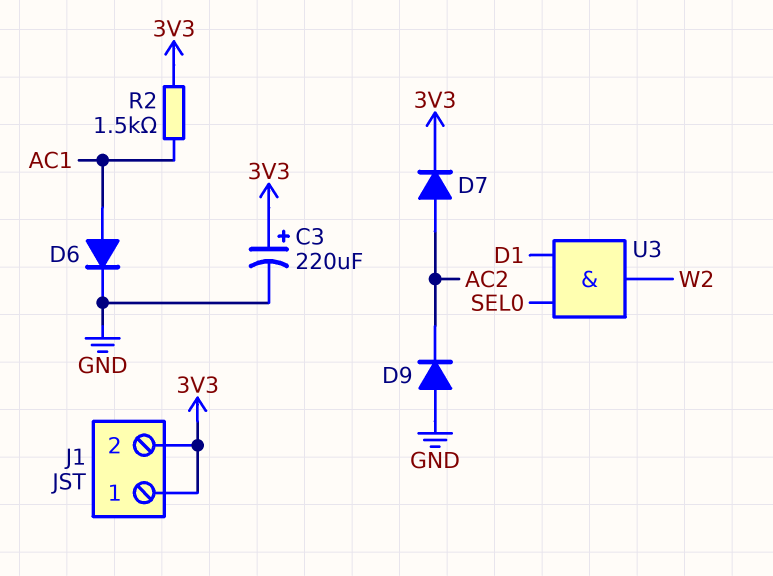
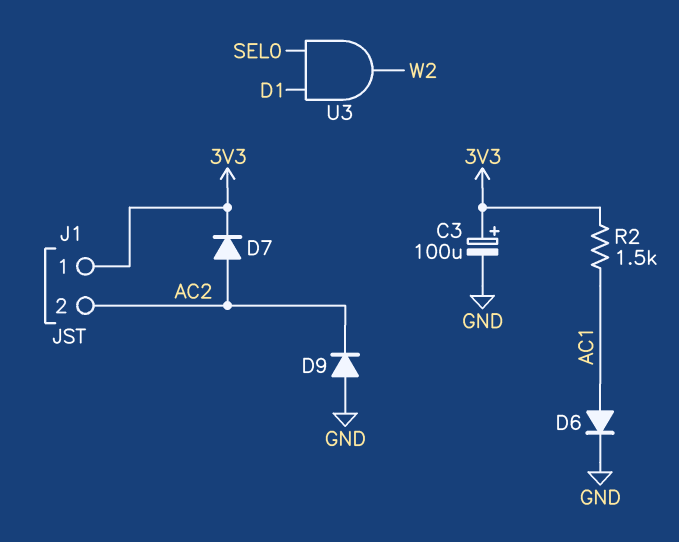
C3: 220uF (plus 3V3, minus GND) -> 100uF (plus 3V3, minus GND)
J1 pin 2: 3V3 -> AC2

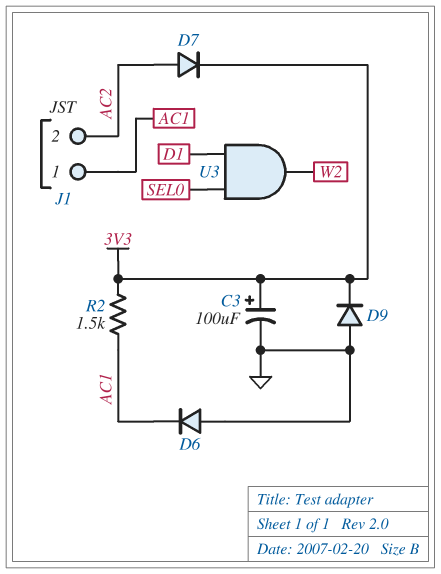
D6: diode (A AC1, K GND) -> diode (A GND, K AC1)
D9: diode (A GND, K AC2) -> diode (A GND, K 3V3)
J1 pin 1: 3V3 -> AC1

